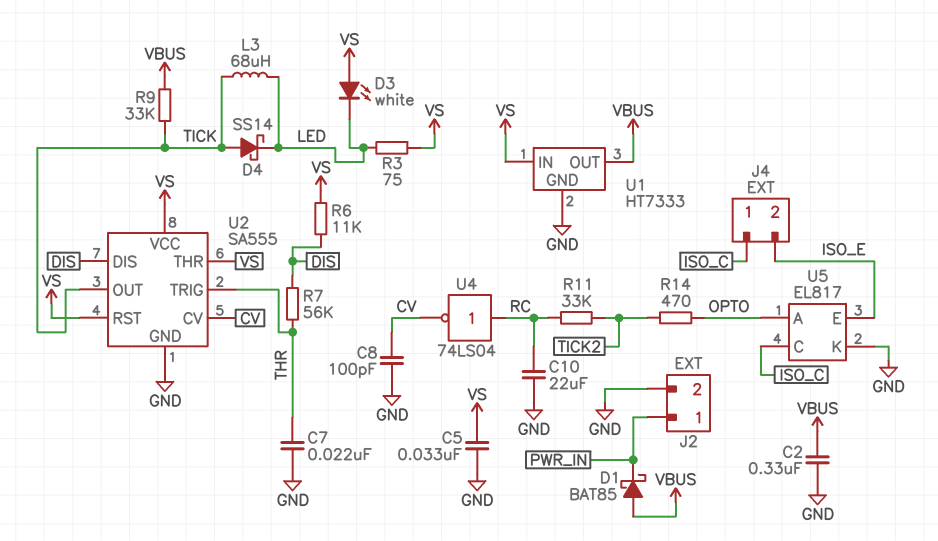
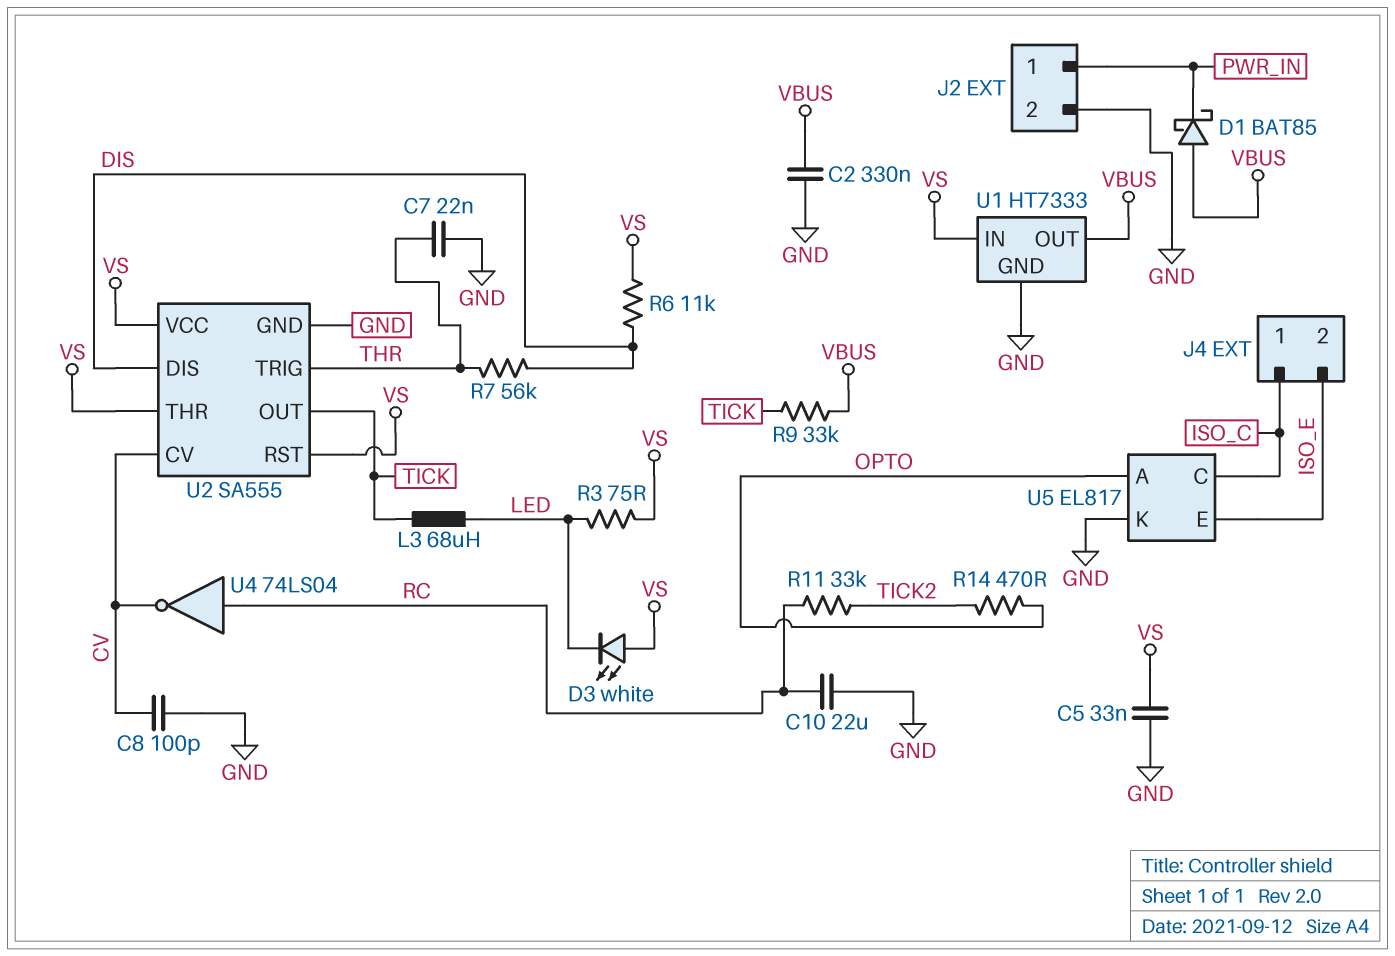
D4: schottky SS14 (A TICK, K LED) -> none

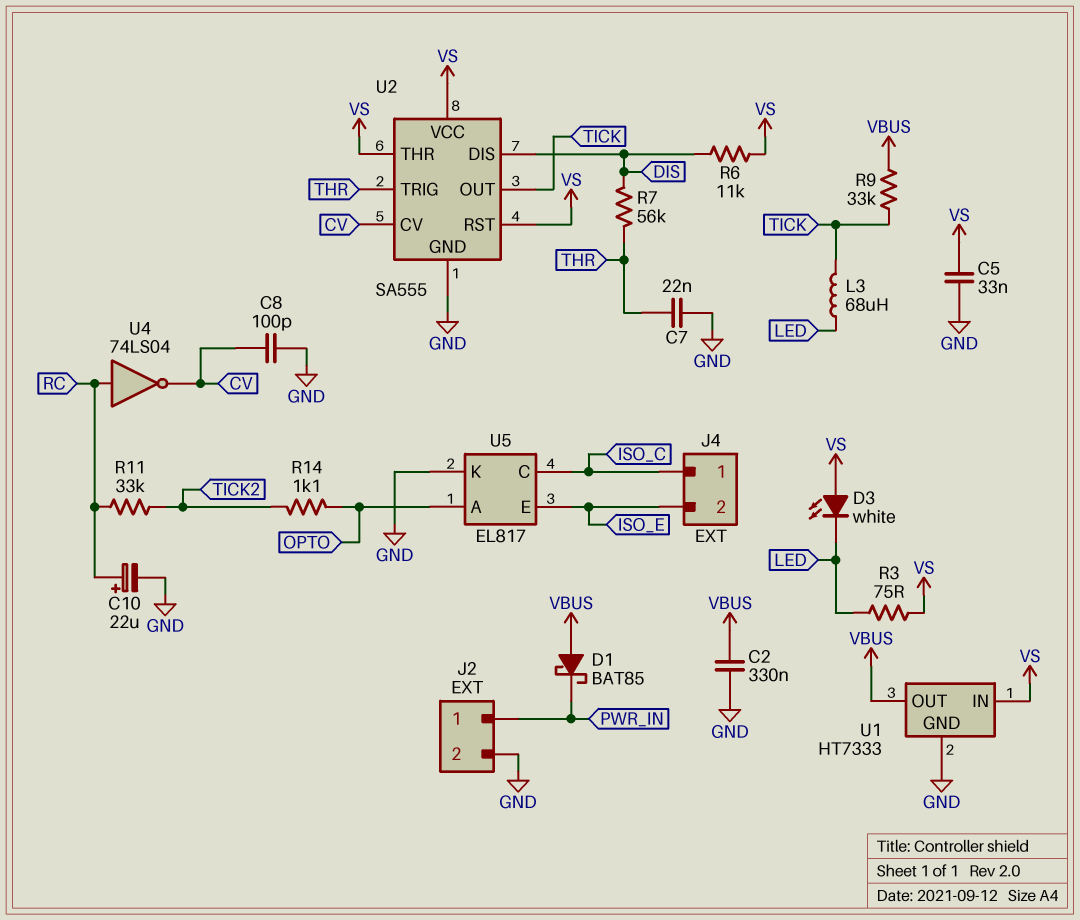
C10: 22uF (GND, RC) -> 22uF (plus RC, minus GND)
R14: 470 (OPTO, TICK2) -> 1.1k (OPTO, TICK2)

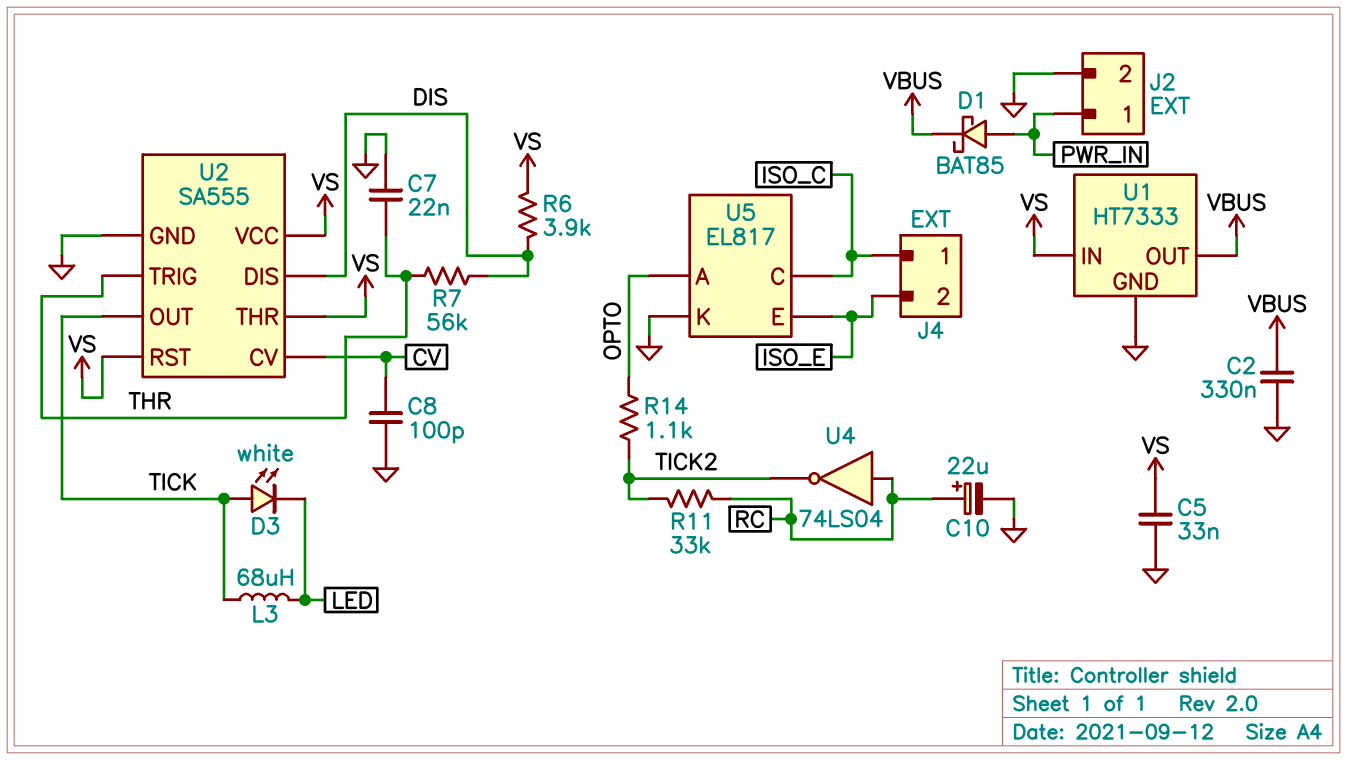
D1: schottky BAT85 (A VBUS, K PWR_IN) -> schottky BAT85 (A PWR_IN, K VBUS)
D3: LED white (A VS, K LED) -> LED white (A TICK, K LED)
R3: 75 (LED, VS) -> none
R6: 11k (DIS, VS) -> 3.9k (DIS, VS)
R9: 33k (TICK, VBUS) -> none
U4: NOT 74LS04 (in RC, out CV) -> NOT 74LS04 (in RC, out TICK2)

